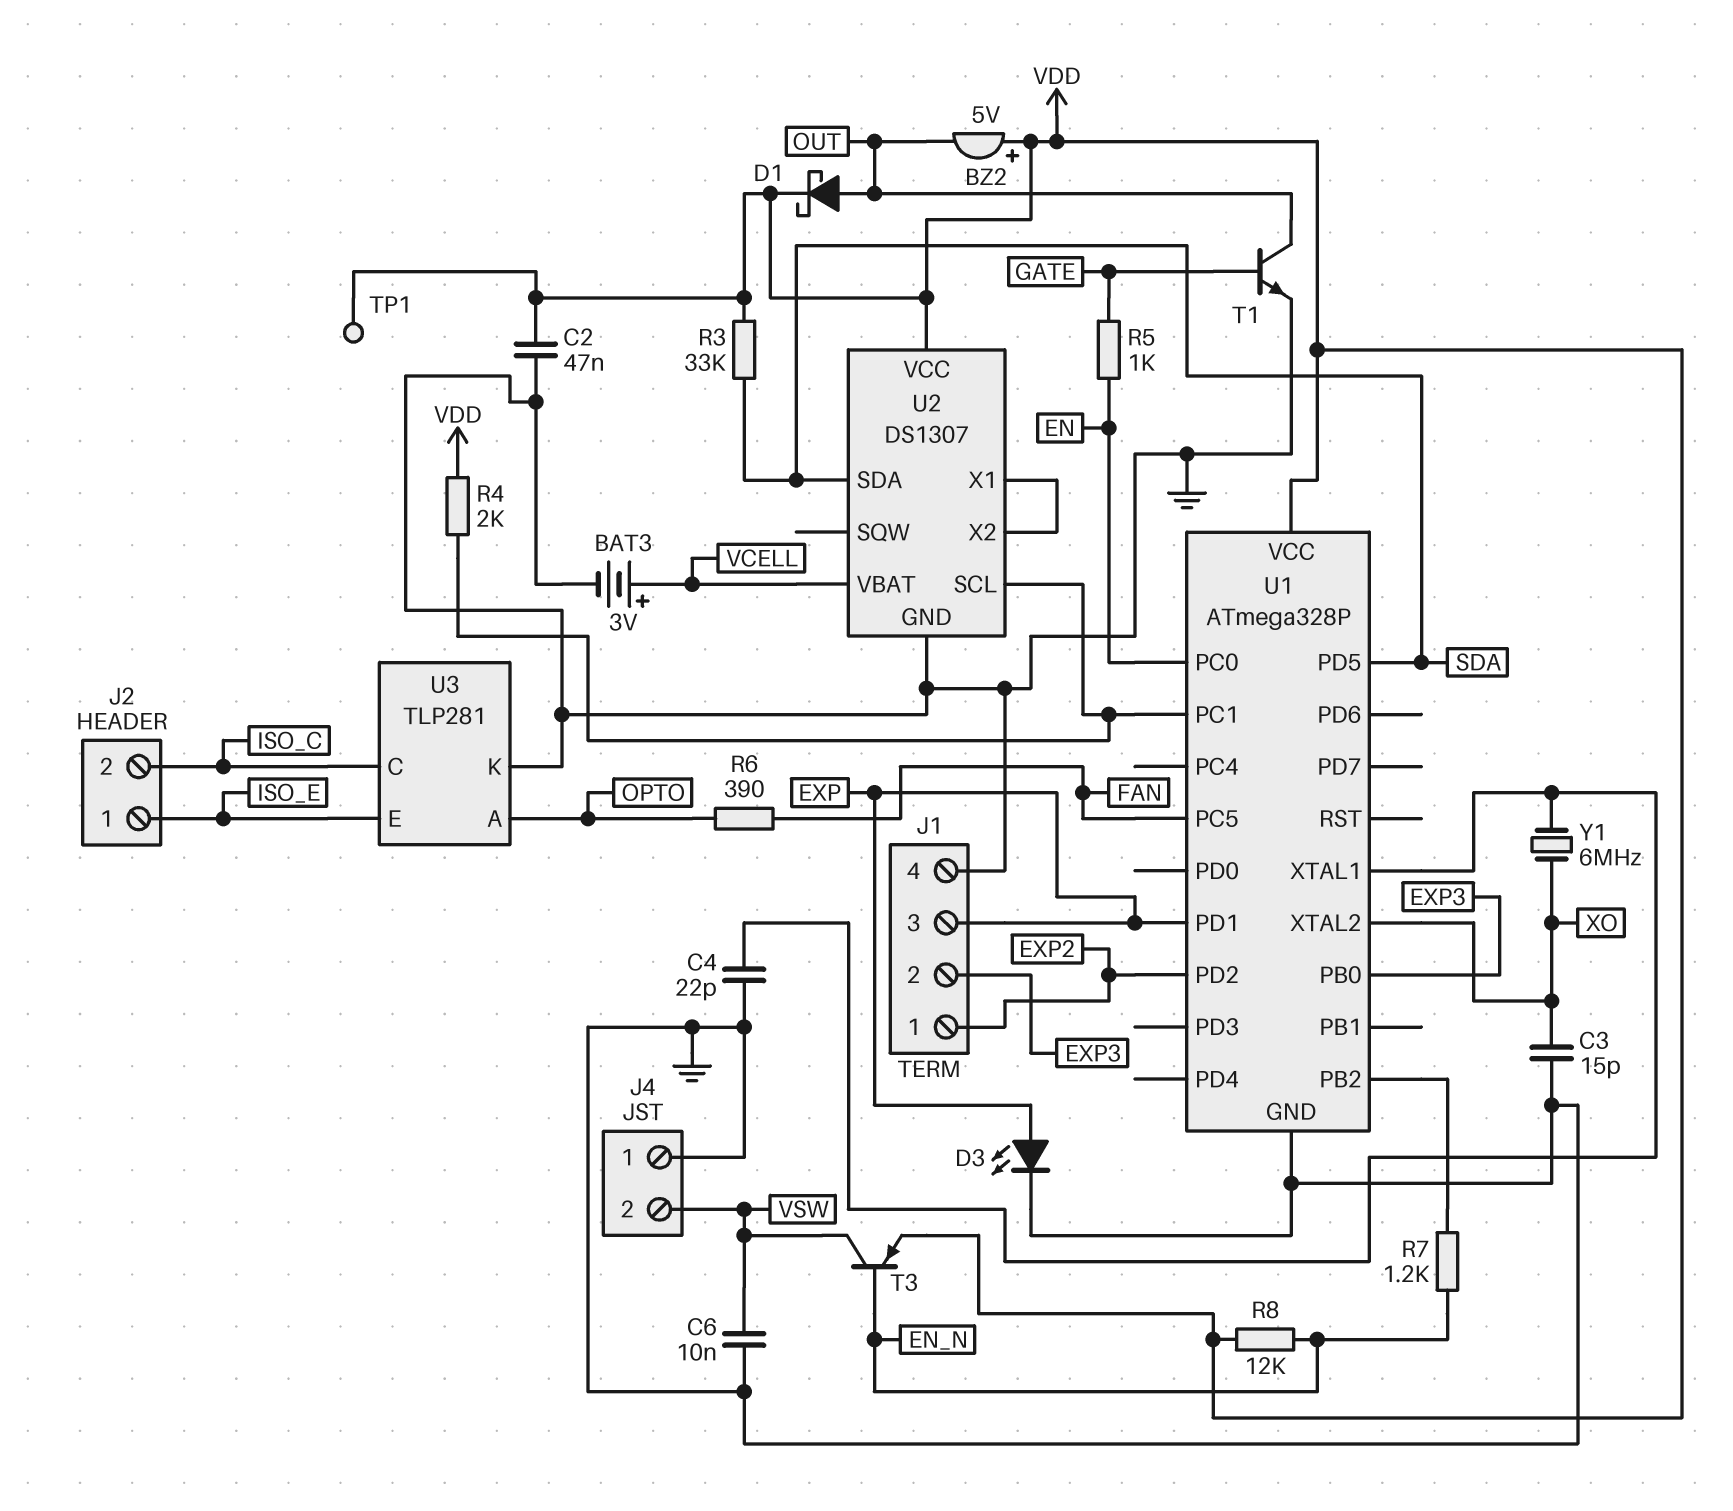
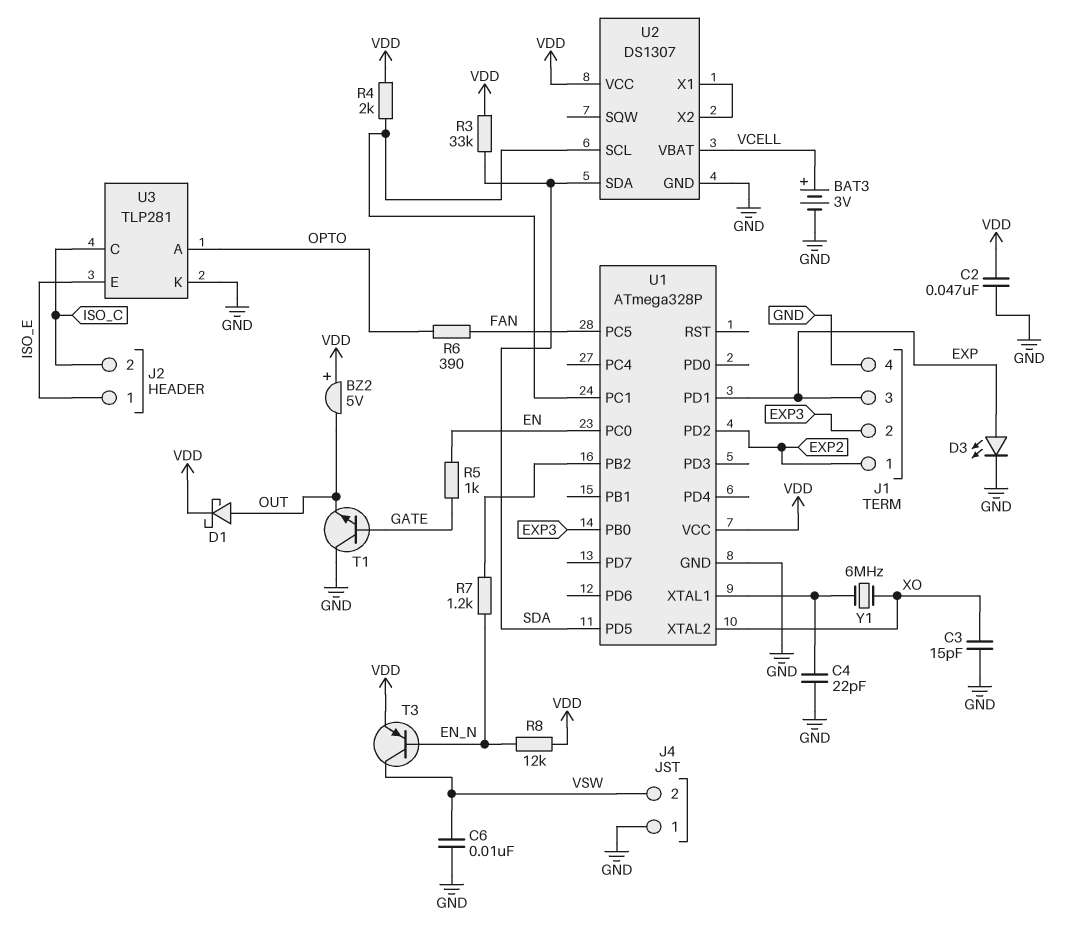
T1: NPN (B GATE, C OUT, E GND) -> NPN (B GATE, C GND, E OUT)
TP1: test point (VDD) -> none

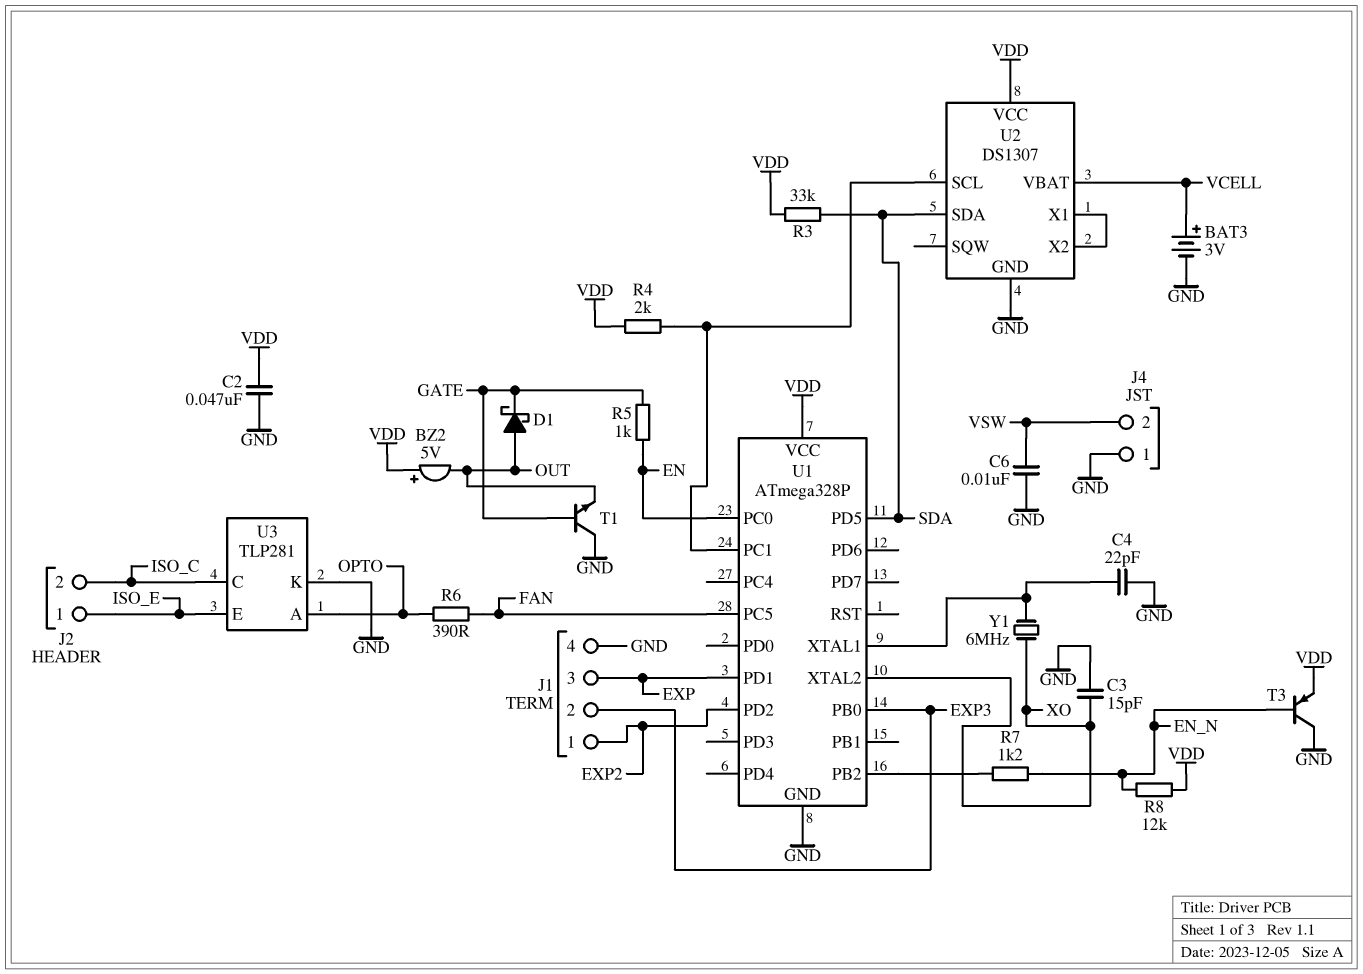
D1: schottky (A OUT, K VDD) -> schottky (A OUT, K GATE)
D3: LED (A EXP, K GND) -> none
T3: PNP (B EN_N, C VSW, E VDD) -> PNP (B EN_N, C GND, E VDD)

